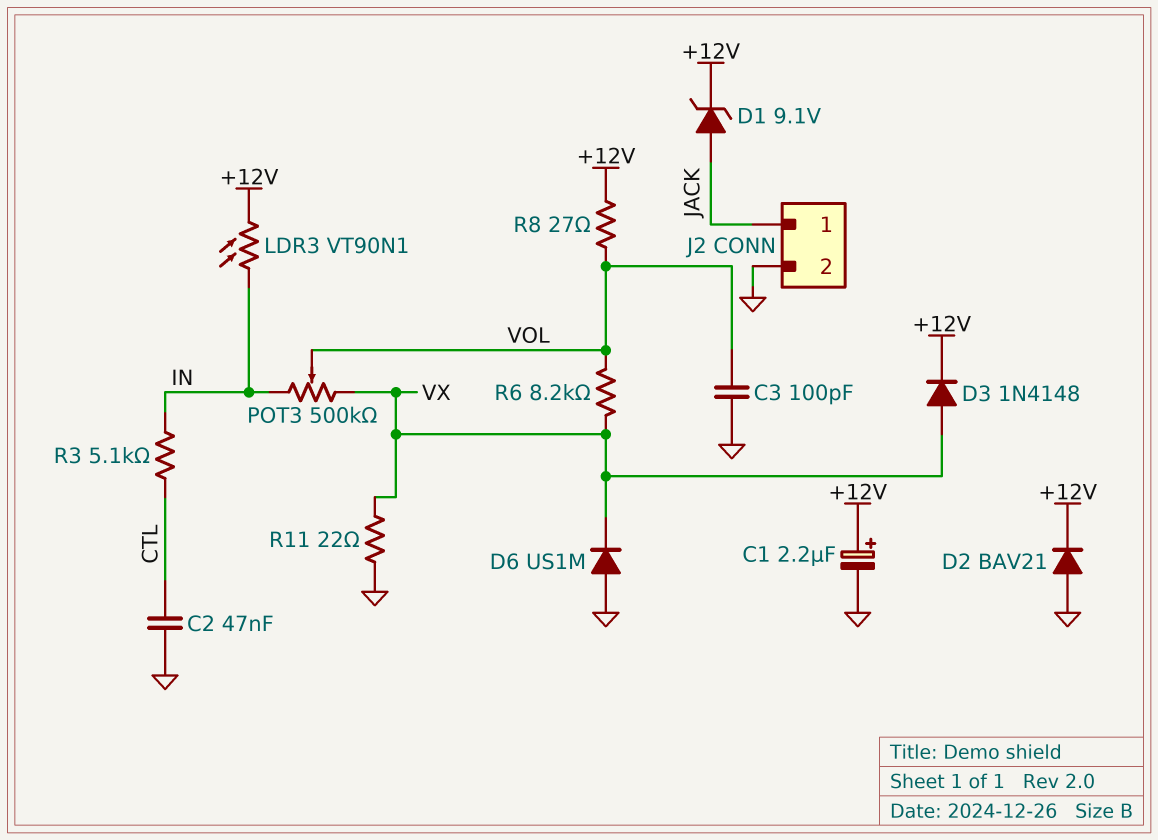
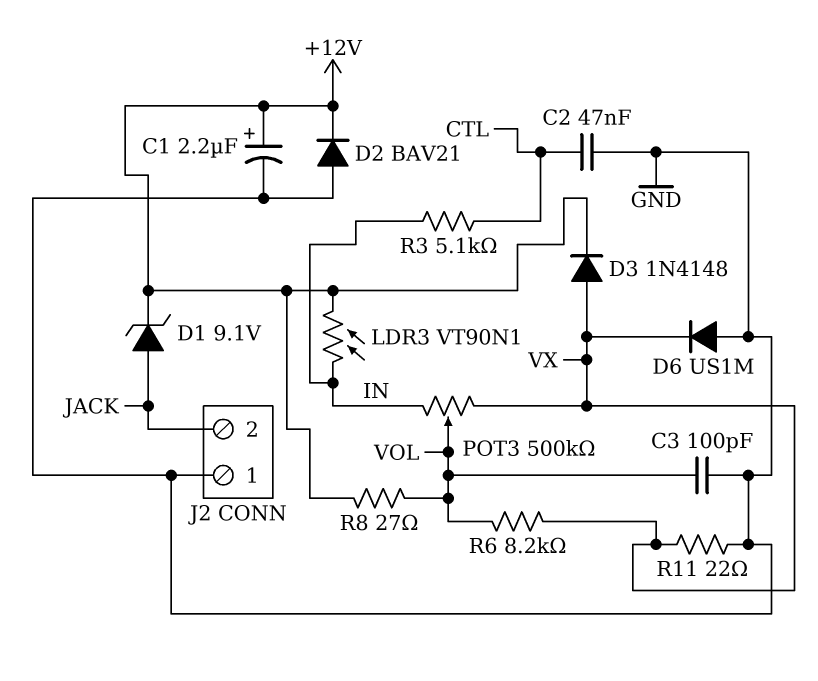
J2 pin 1: JACK -> GND
J2 pin 2: GND -> JACK

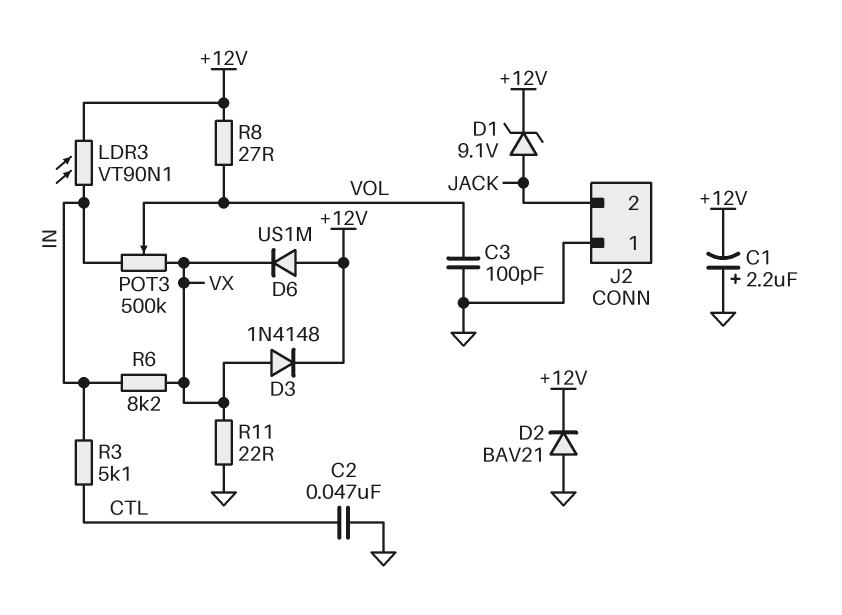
C1: 2.2uF (plus +12V, minus GND) -> 2.2uF (plus GND, minus +12V)
D6: diode US1M (A GND, K VX) -> diode US1M (A +12V, K VX)
R6: 8.2k (VOL, VX) -> 8.2k (IN, VX)

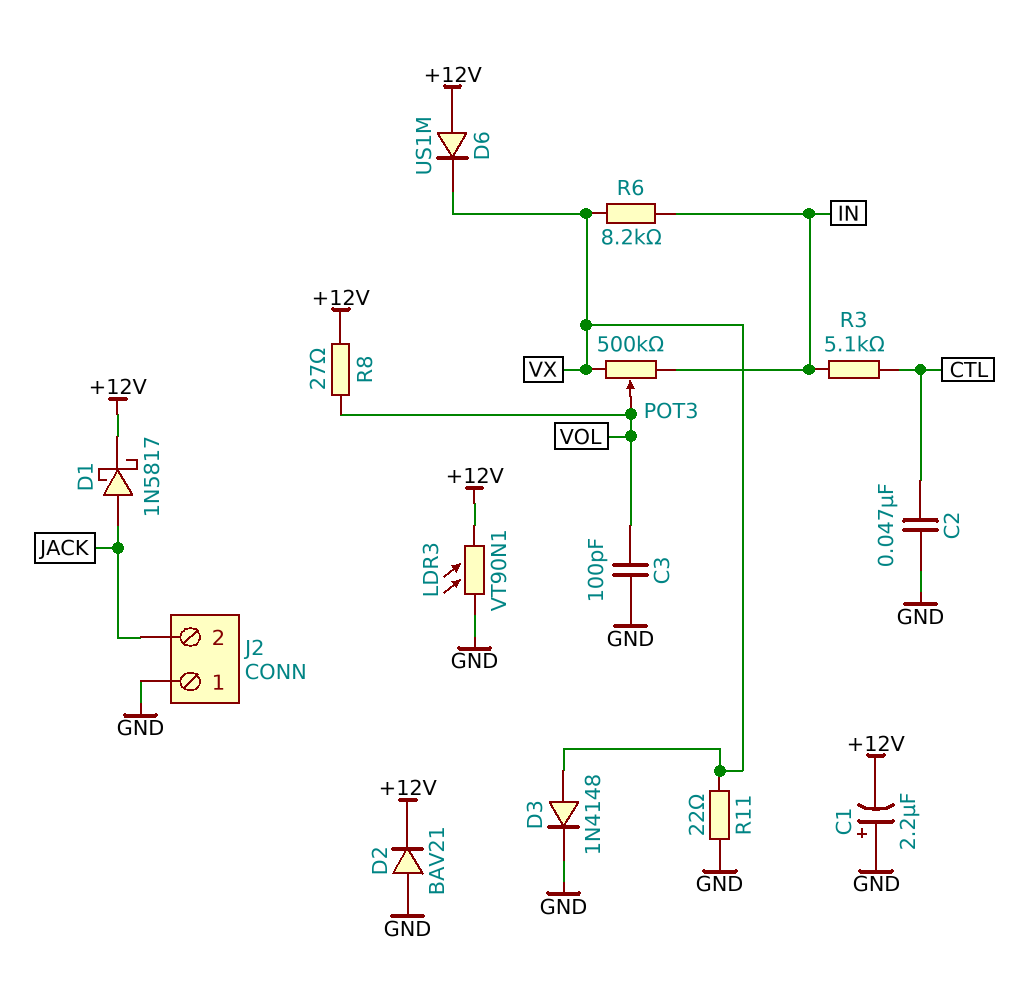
D1: zener 9.1V (A JACK, K +12V) -> schottky 1N5817 (A JACK, K +12V)
D3: diode 1N4148 (A VX, K +12V) -> diode 1N4148 (A VX, K GND)
LDR3: VT90N1 (+12V, IN) -> VT90N1 (+12V, GND)

